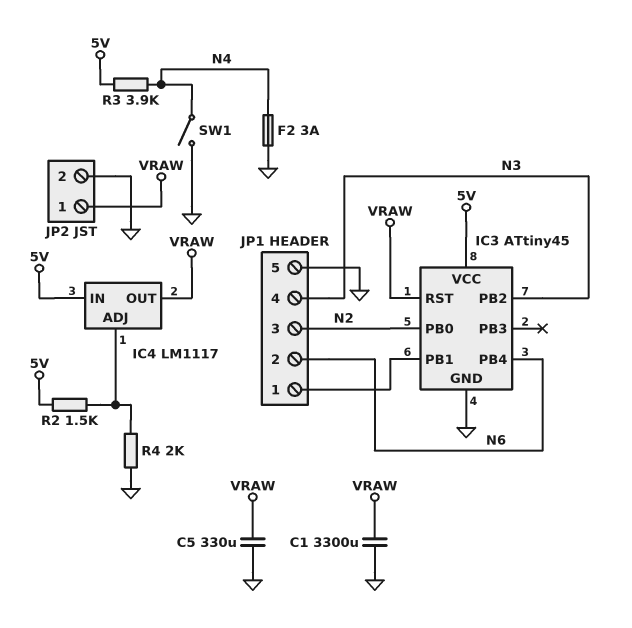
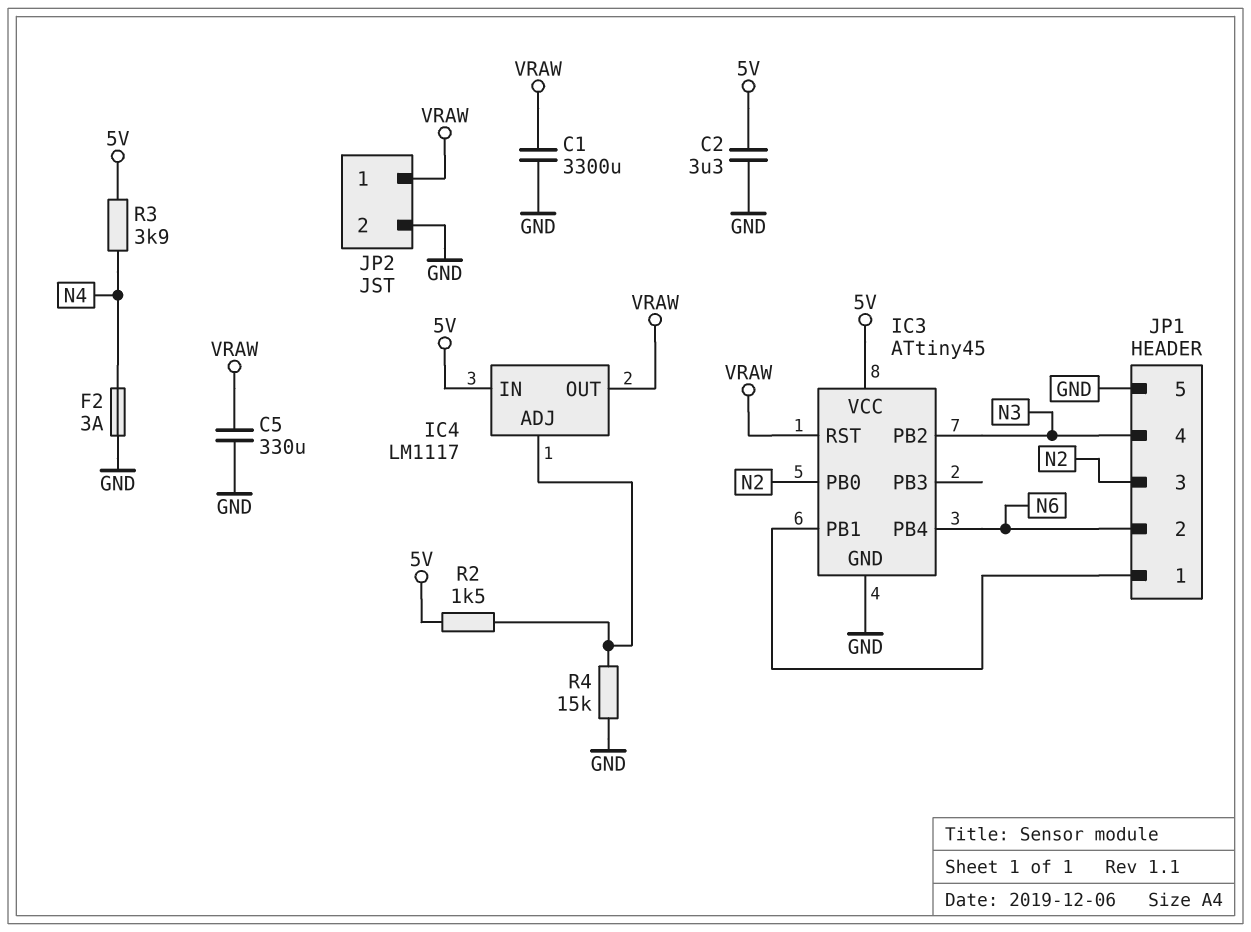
C2: none -> 3.3uF (5V, GND)
R4: 2k (GND, IC4/ADJ) -> 15k (GND, IC4/ADJ)
SW1: switch (GND, N4) -> none

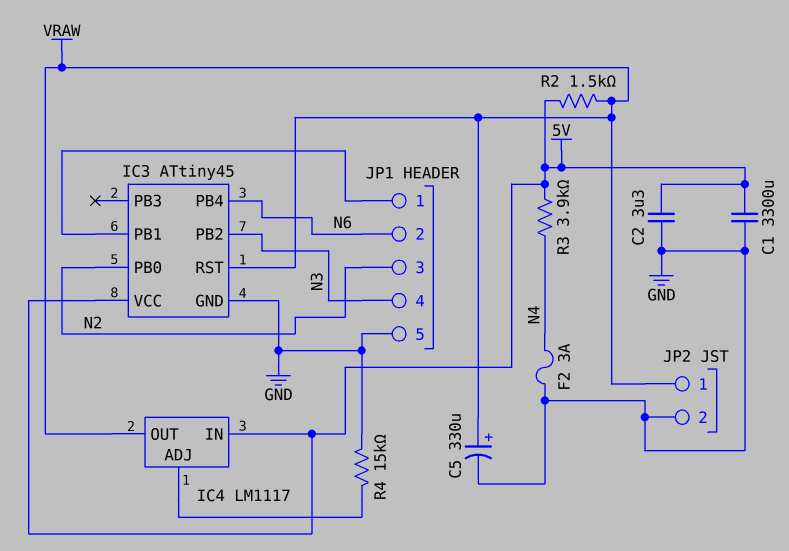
C1: 3300uF (GND, VRAW) -> 3300uF (5V, GND)
C5: 330uF (GND, VRAW) -> 330uF (plus VRAW, minus GND)
R2: 1.5k (5V, IC4/ADJ) -> 1.5k (5V, VRAW)

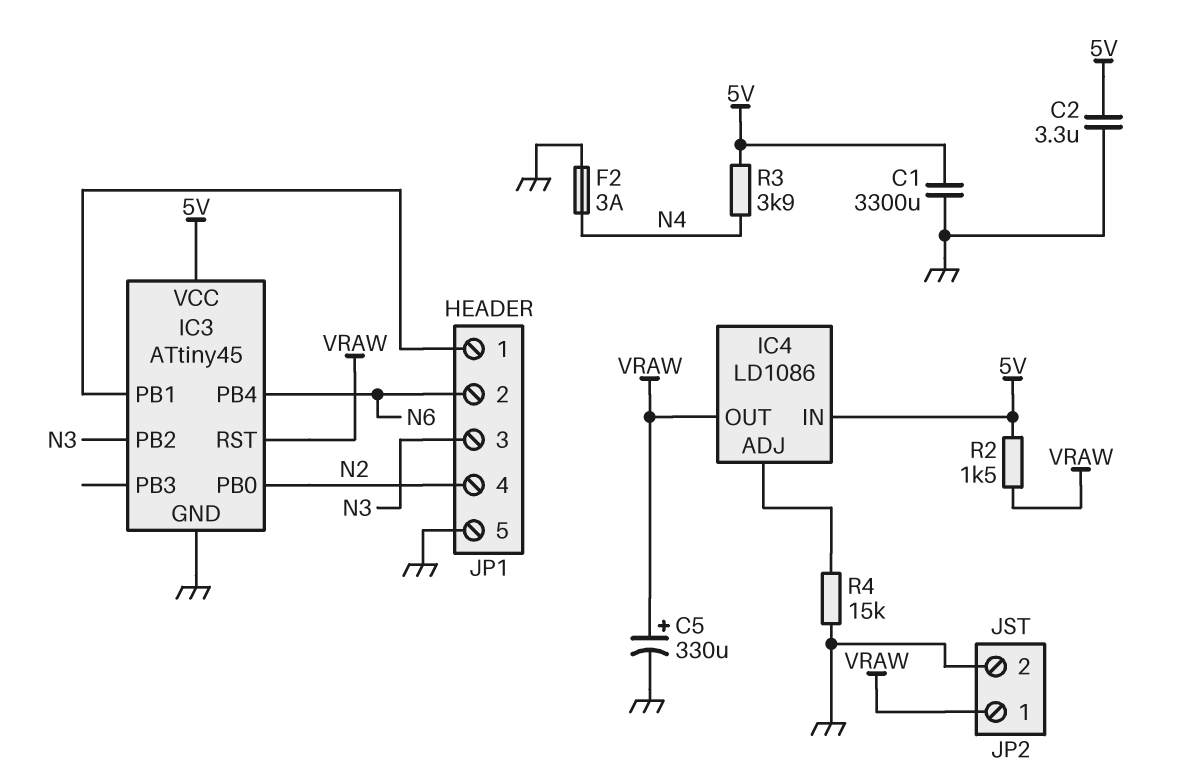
IC4: LM1117 -> LD1086
JP1 pin 3: N2 -> N3
JP1 pin 4: N3 -> N2

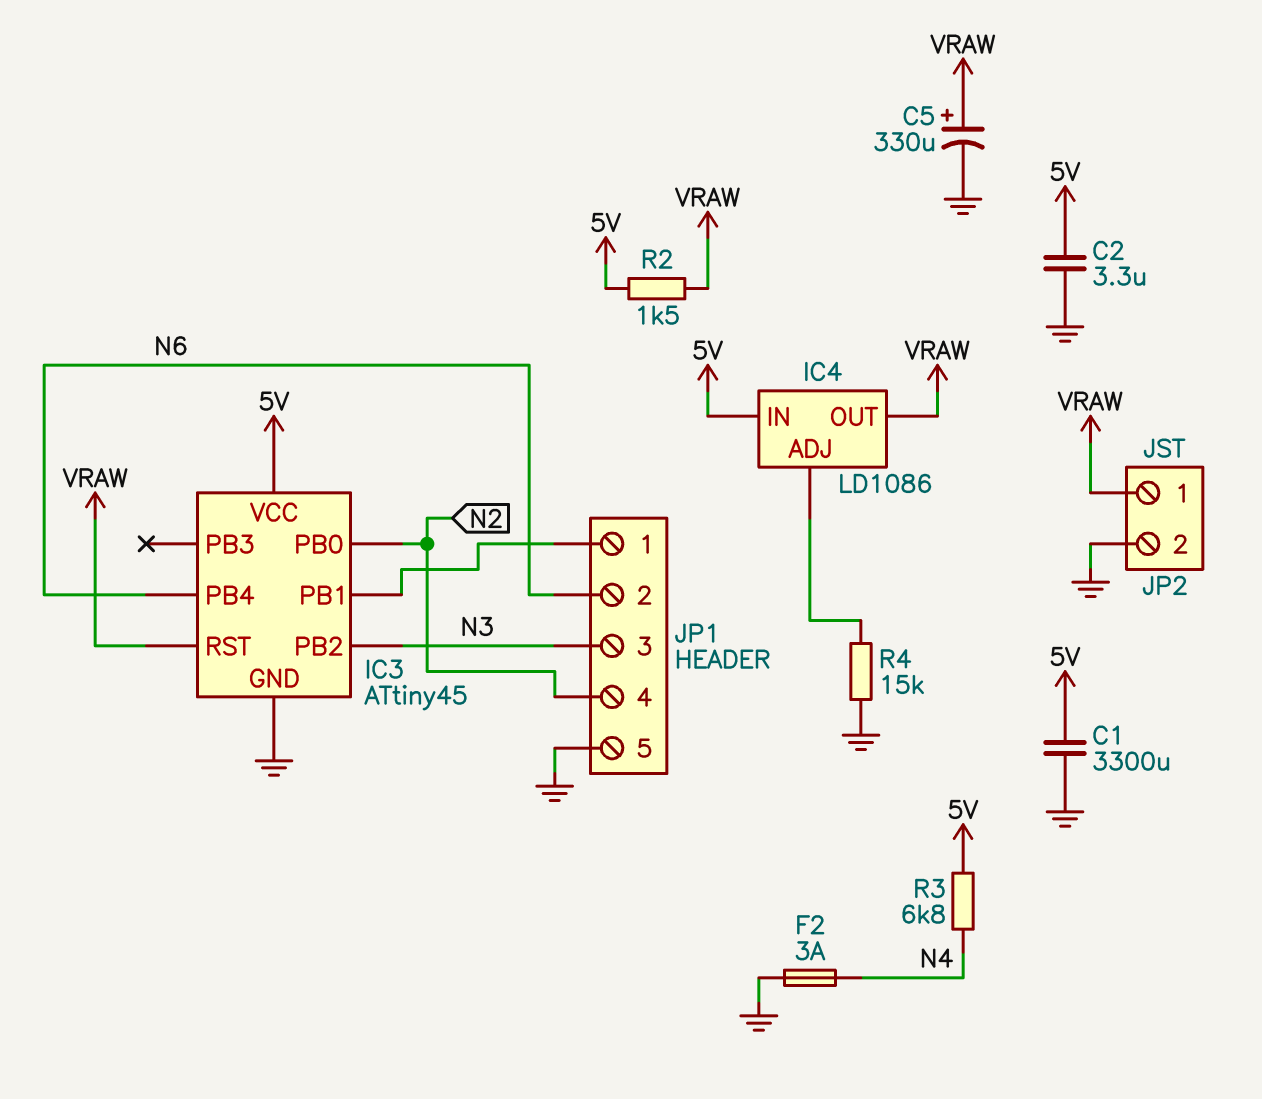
R3: 3.9k (5V, N4) -> 6.8k (5V, N4)

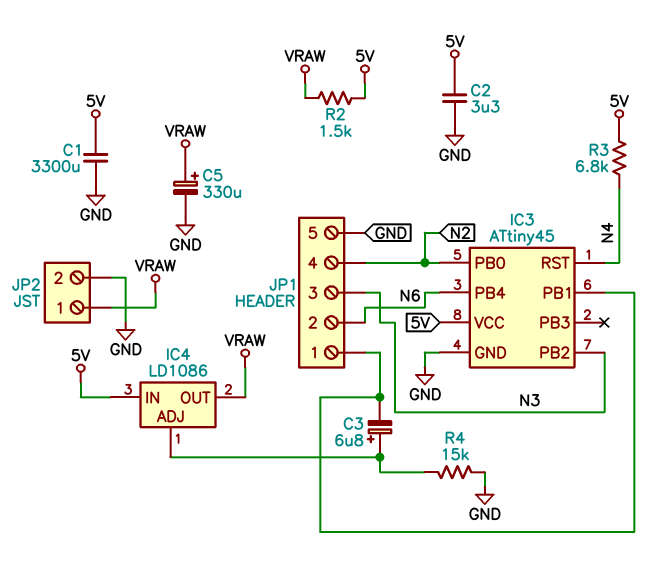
C3: none -> 6.8uF (plus IC4/ADJ, minus IC3/PB1)
F2: 3A (GND, N4) -> none
IC3 pin RST: VRAW -> N4

